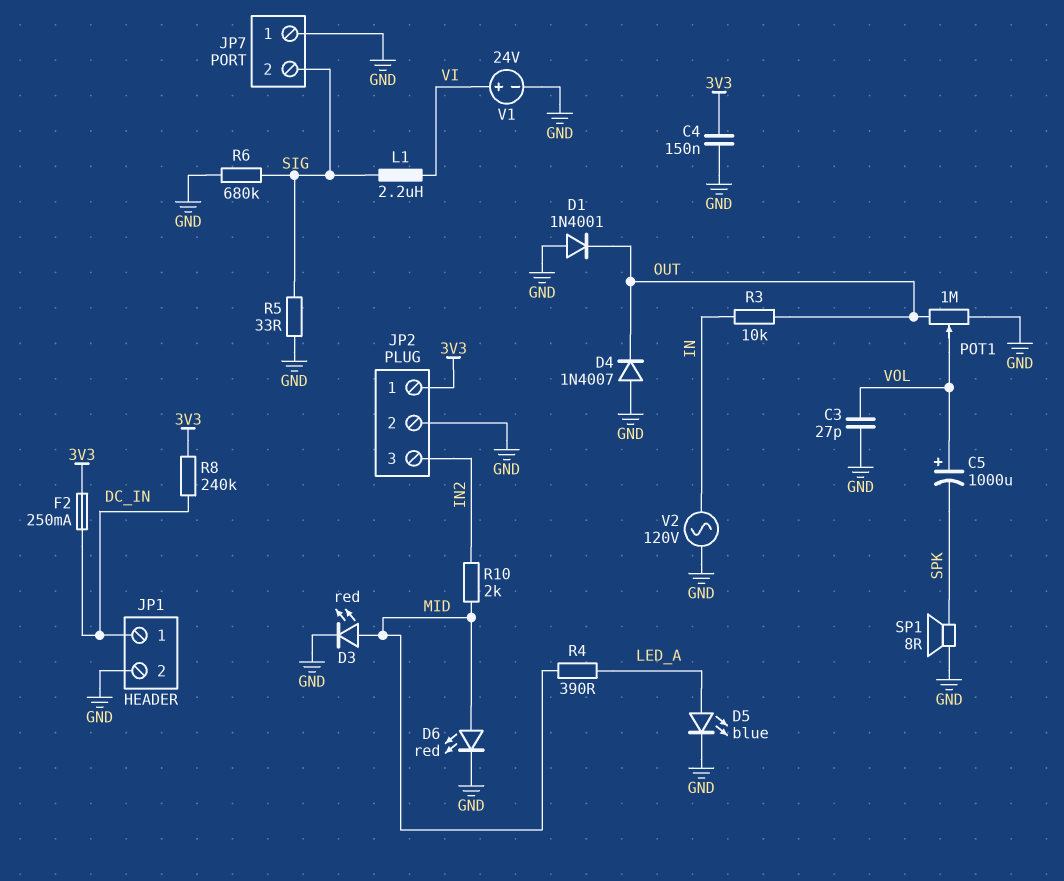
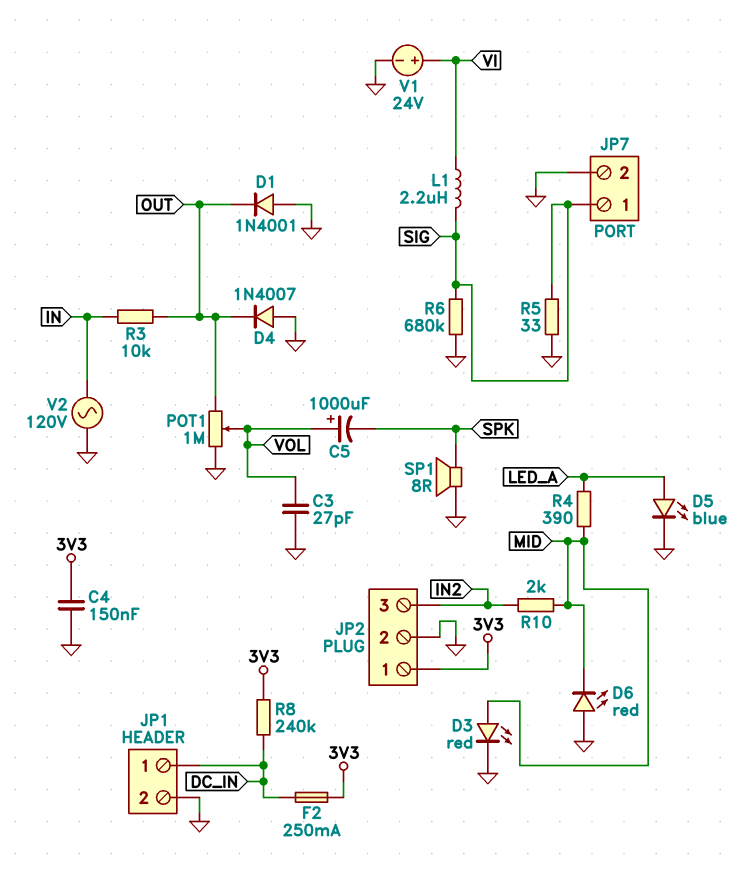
D6: LED red (A MID, K GND) -> LED red (A GND, K MID)
JP7 pin 1: GND -> SIG
JP7 pin 2: SIG -> GND

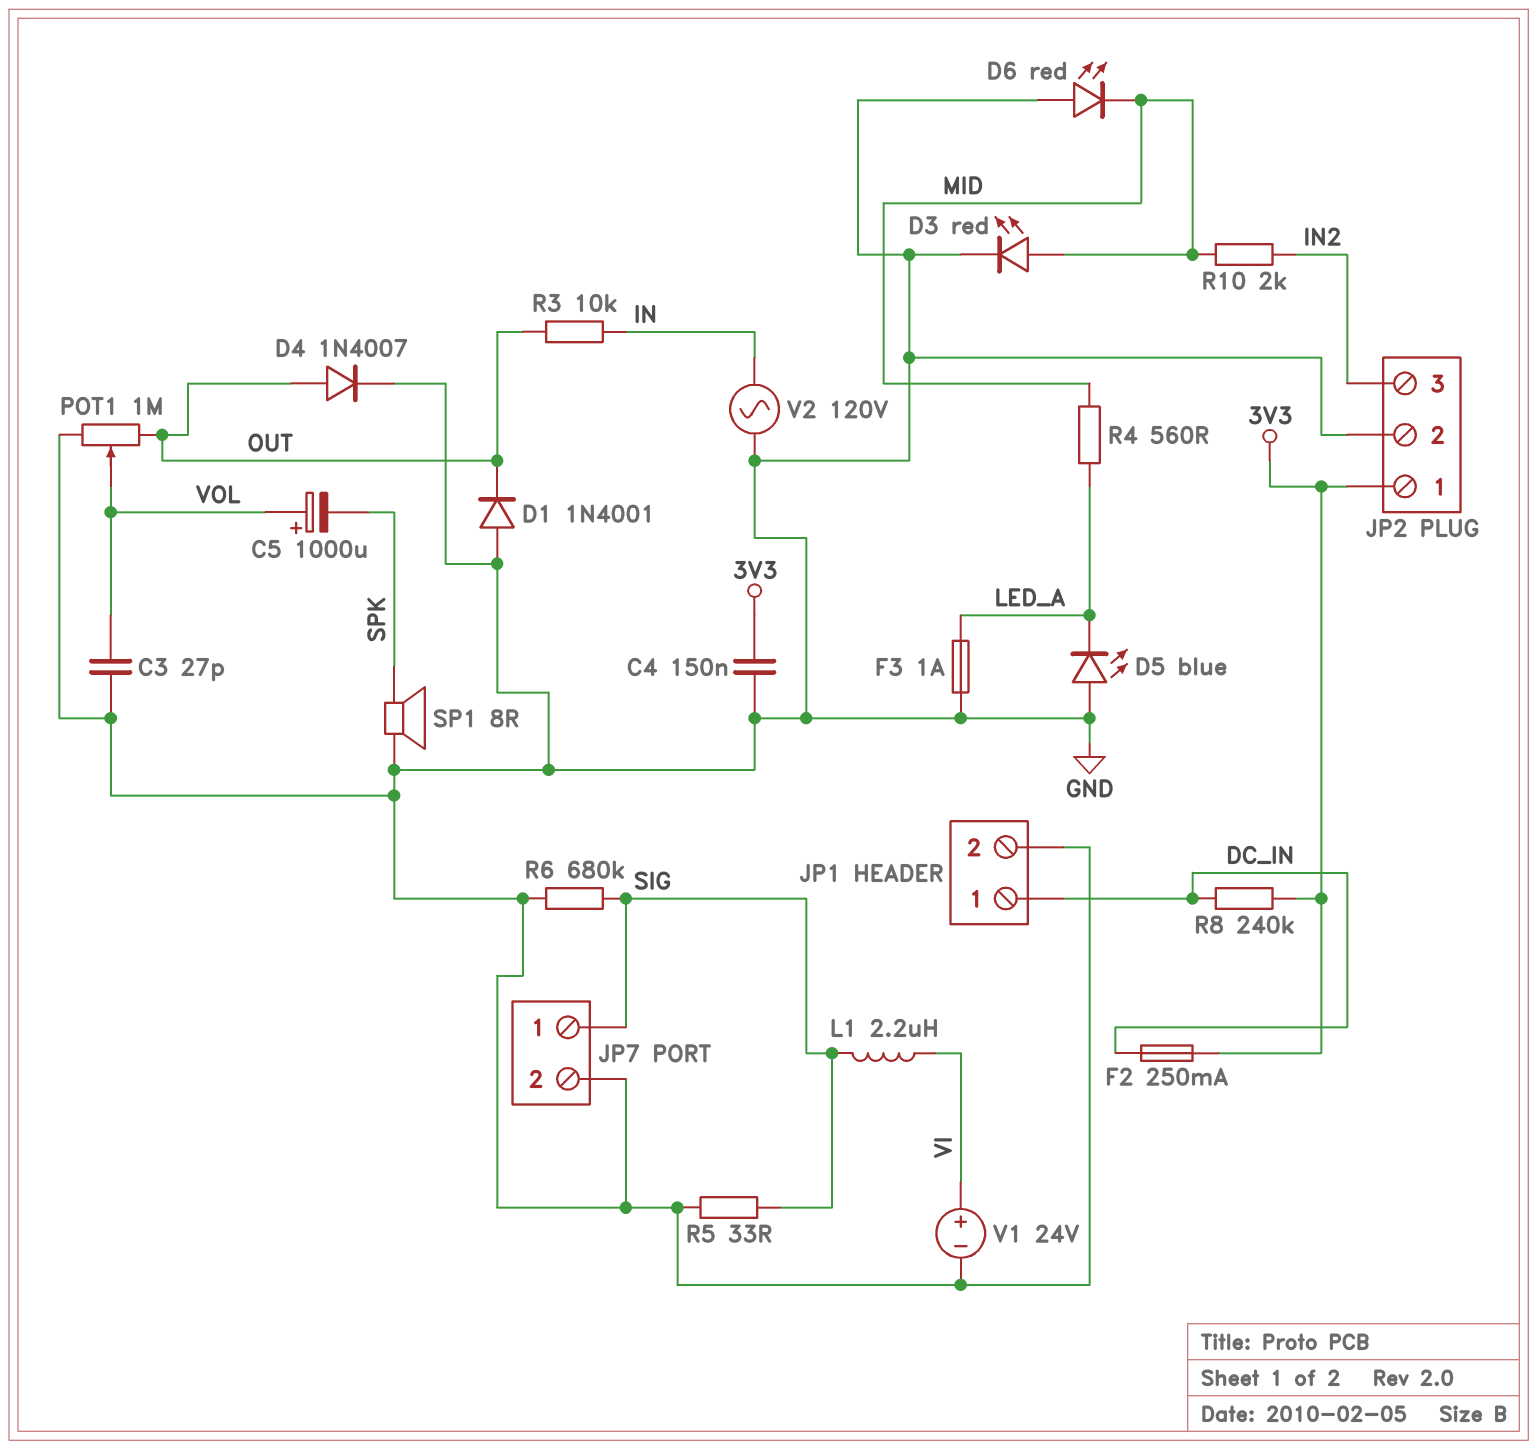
D4: diode 1N4007 (A GND, K OUT) -> diode 1N4007 (A OUT, K GND)
D5: LED blue (A LED_A, K GND) -> LED blue (A GND, K LED_A)
F3: none -> 1A (GND, LED_A)
R4: 390 (LED_A, MID) -> 560 (LED_A, MID)

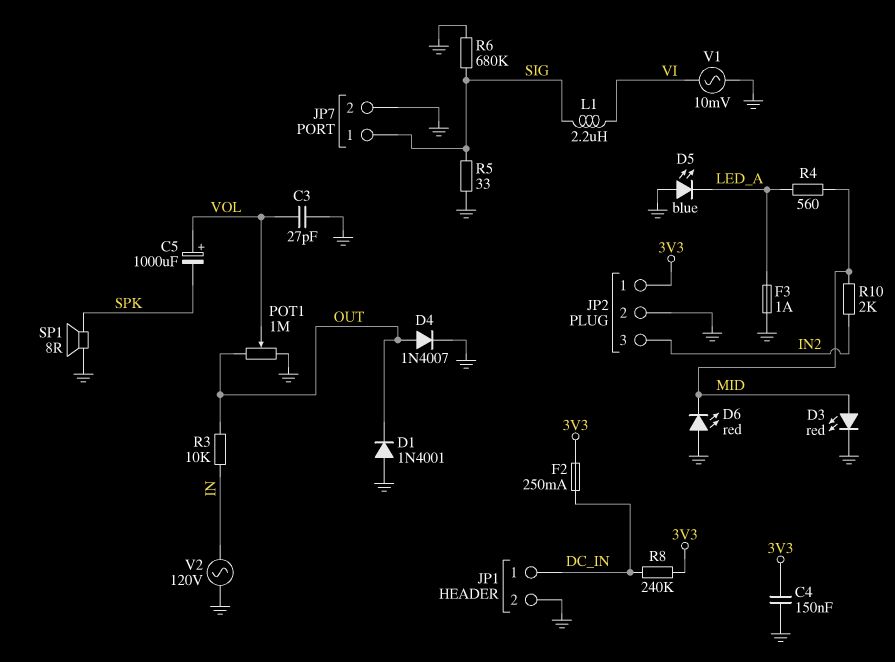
V1: 24V (plus VI, minus GND) -> AC 10mV (GND, VI)

